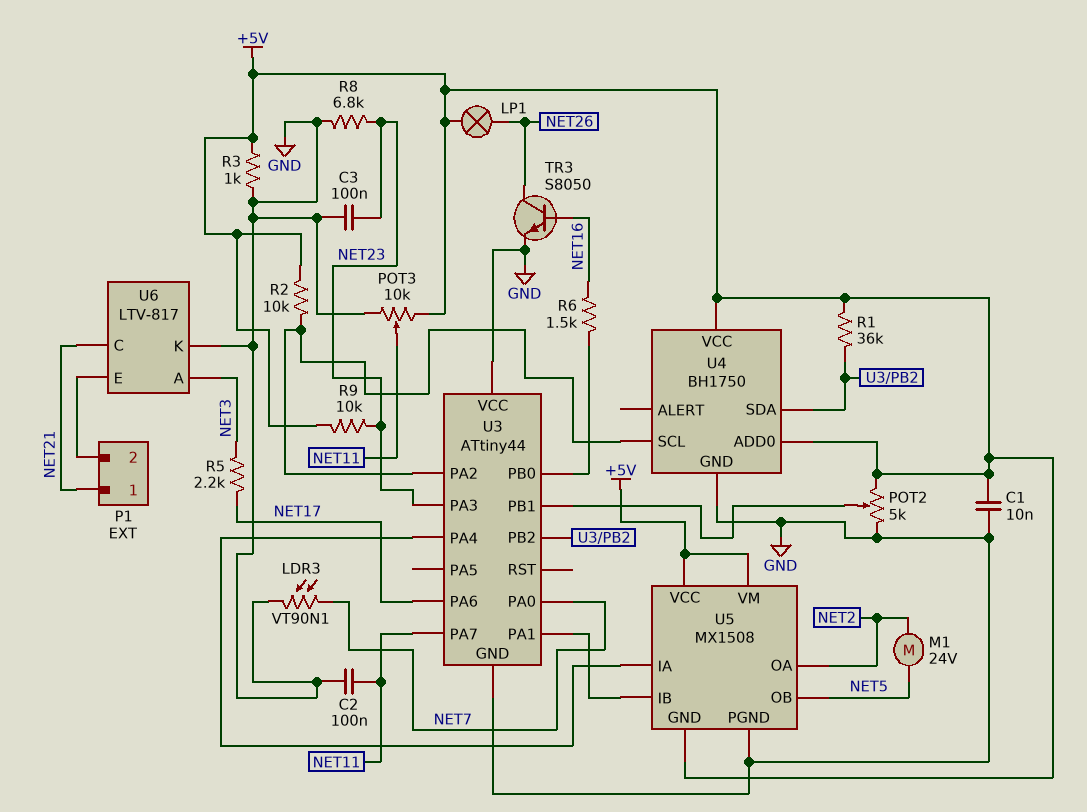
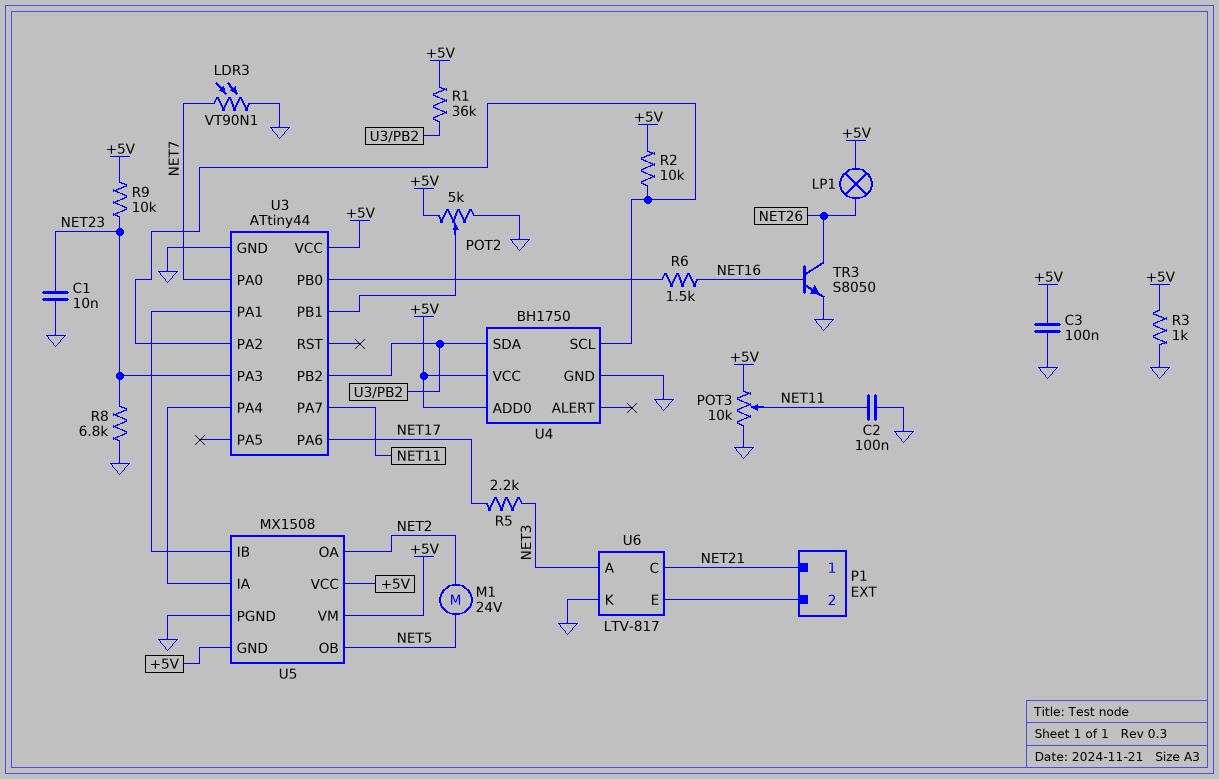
C1: 10nF (+5V, GND) -> 10nF (GND, NET23)
C3: 100nF (GND, NET23) -> 100nF (+5V, GND)
U3 pin VCC: GND -> +5V

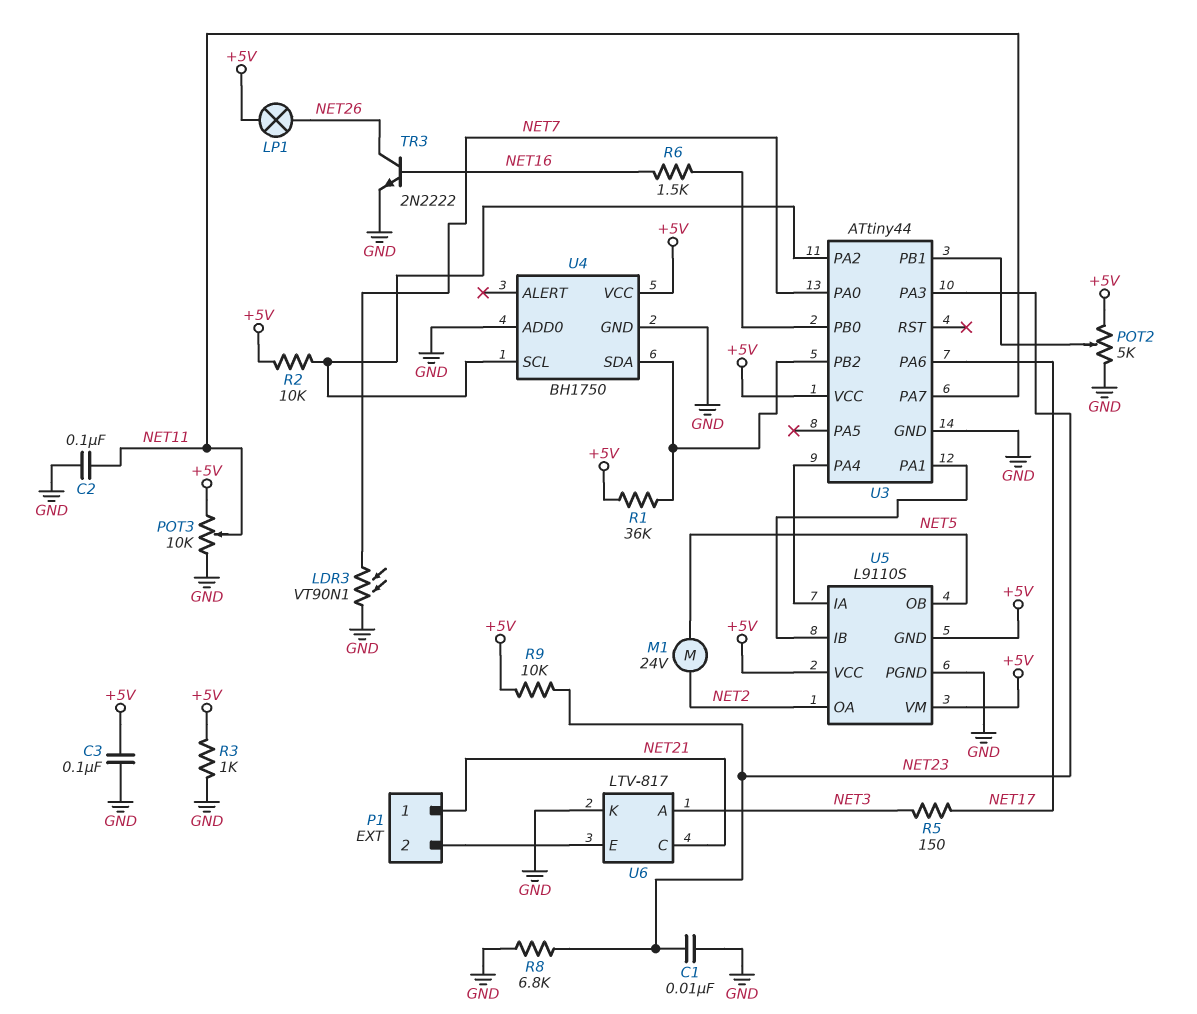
R5: 2.2k (NET3, NET17) -> 150 (NET3, NET17)
TR3: NPN S8050 (B NET16, C NET26, E GND) -> NPN 2N2222 (B NET16, C NET26, E GND)
U4 pin ADD0: +5V -> GND
U5: MX1508 -> L9110S

